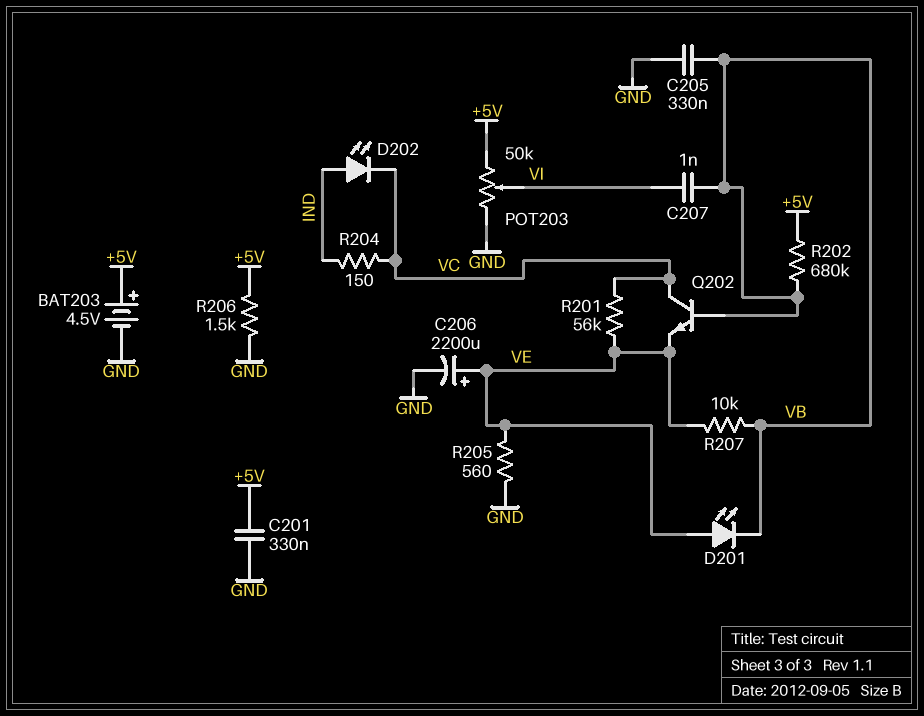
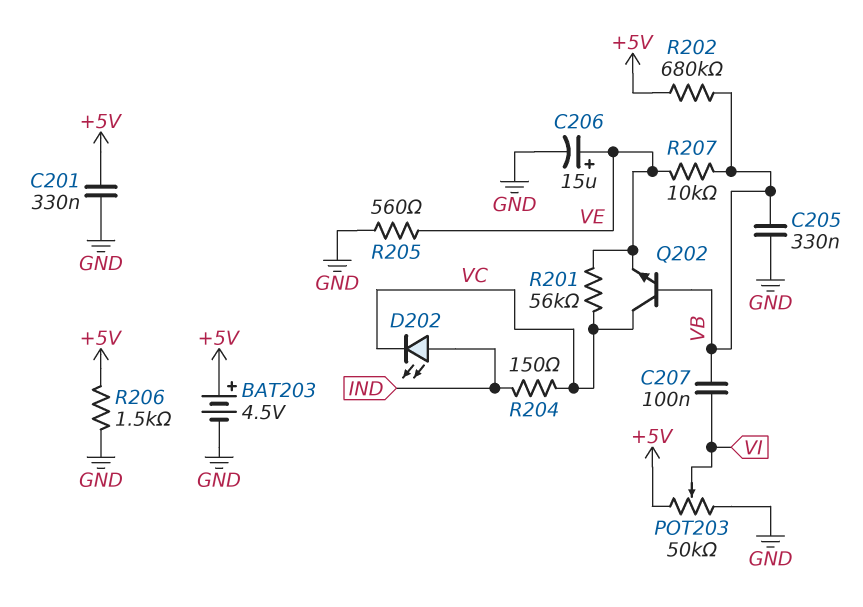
C206: 2200uF (plus VE, minus GND) -> 15uF (plus VE, minus GND)
C207: 1nF (VB, VI) -> 100nF (VB, VI)
D201: LED (A VE, K VB) -> none

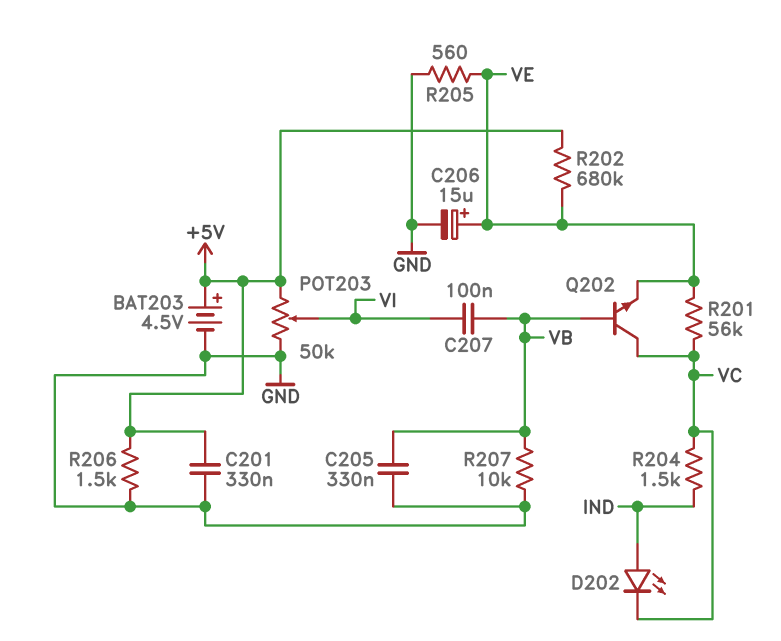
R202: 680k (+5V, VB) -> 680k (+5V, VE)
R204: 150 (IND, VC) -> 1.5k (IND, VC)
R207: 10k (VB, VE) -> 10k (GND, VB)

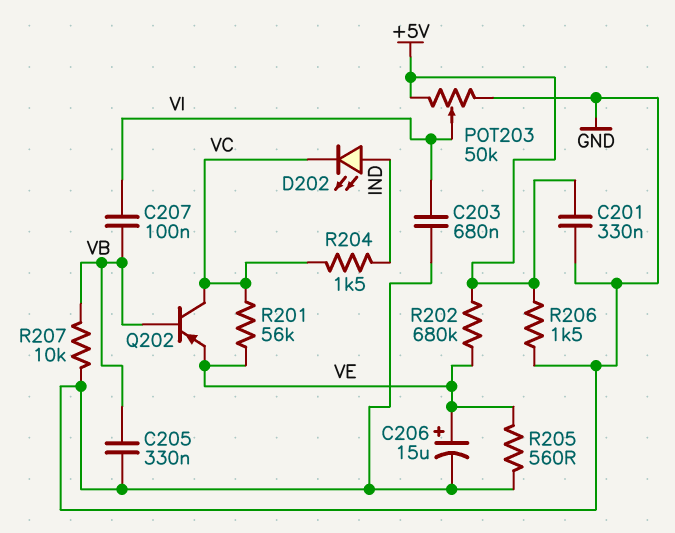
BAT203: 4.5V (plus +5V, minus GND) -> none
C203: none -> 680nF (GND, VI)
Q202: NPN (B VB, C VC, E VE) -> PNP (B VB, C VC, E VE)

